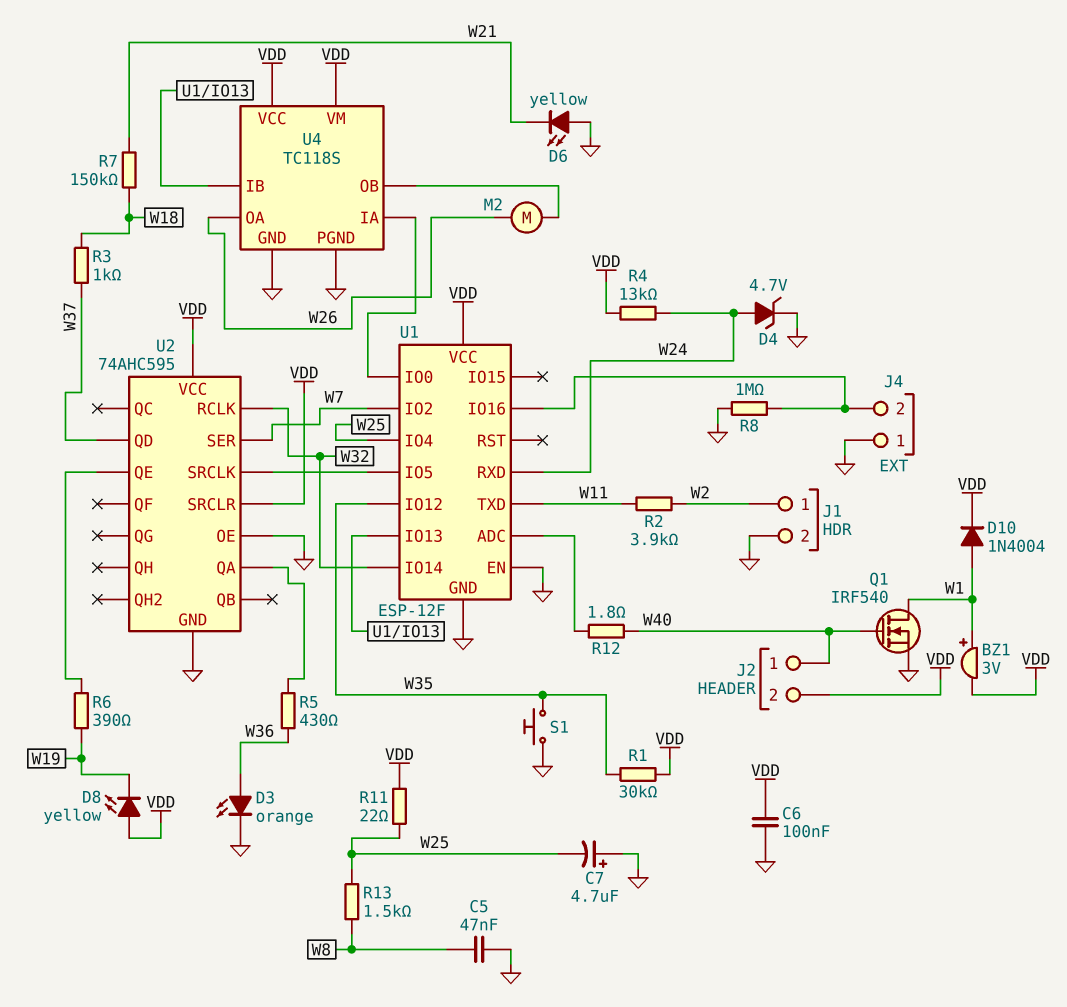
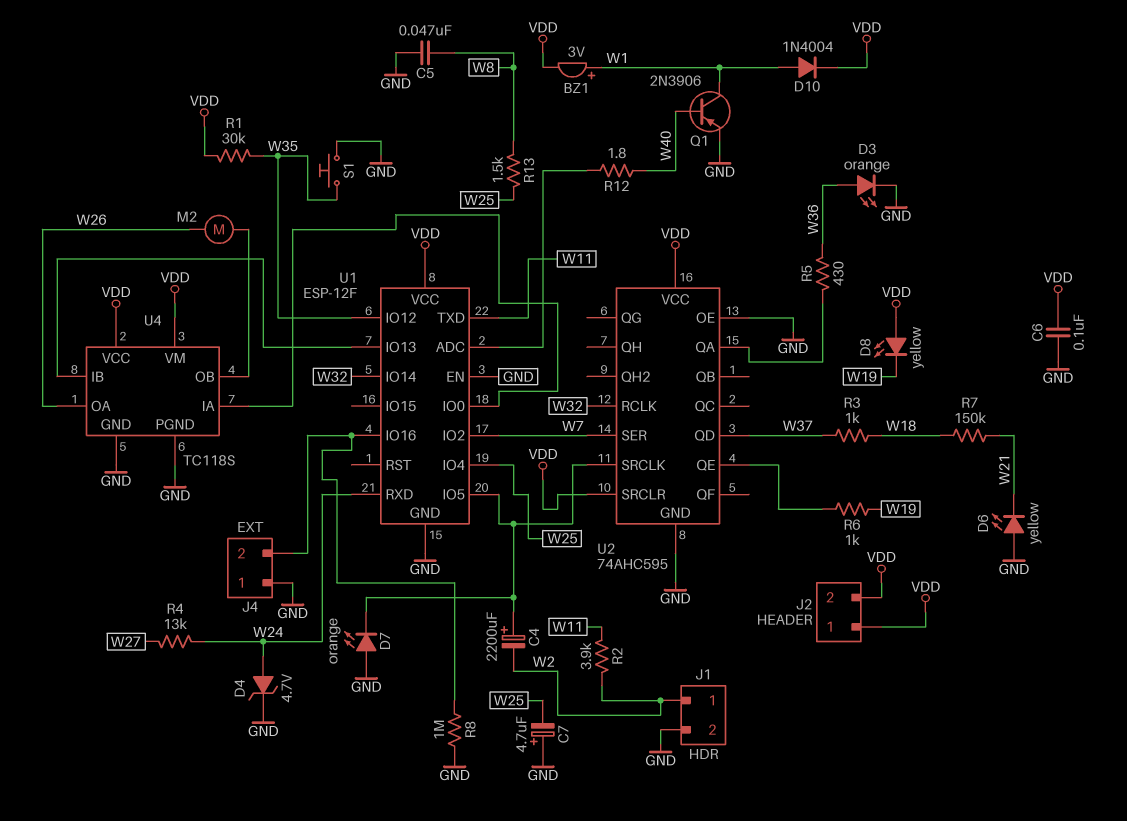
C4: none -> 2200uF (plus U1/IO5, minus W2)
D7: none -> LED orange (A GND, K U1/IO5)
J2 pin 1: W40 -> VDD
Q1: NMOS IRF540 (G W40, D W1, S GND) -> PNP 2N3906 (B W40, C W1, E GND)
R4: 13k (VDD, W24) -> 13k (W24, W27)
R6: 390 (U2/QE, W19) -> 1k (U2/QE, W19)
R11: 22 (VDD, W25) -> none

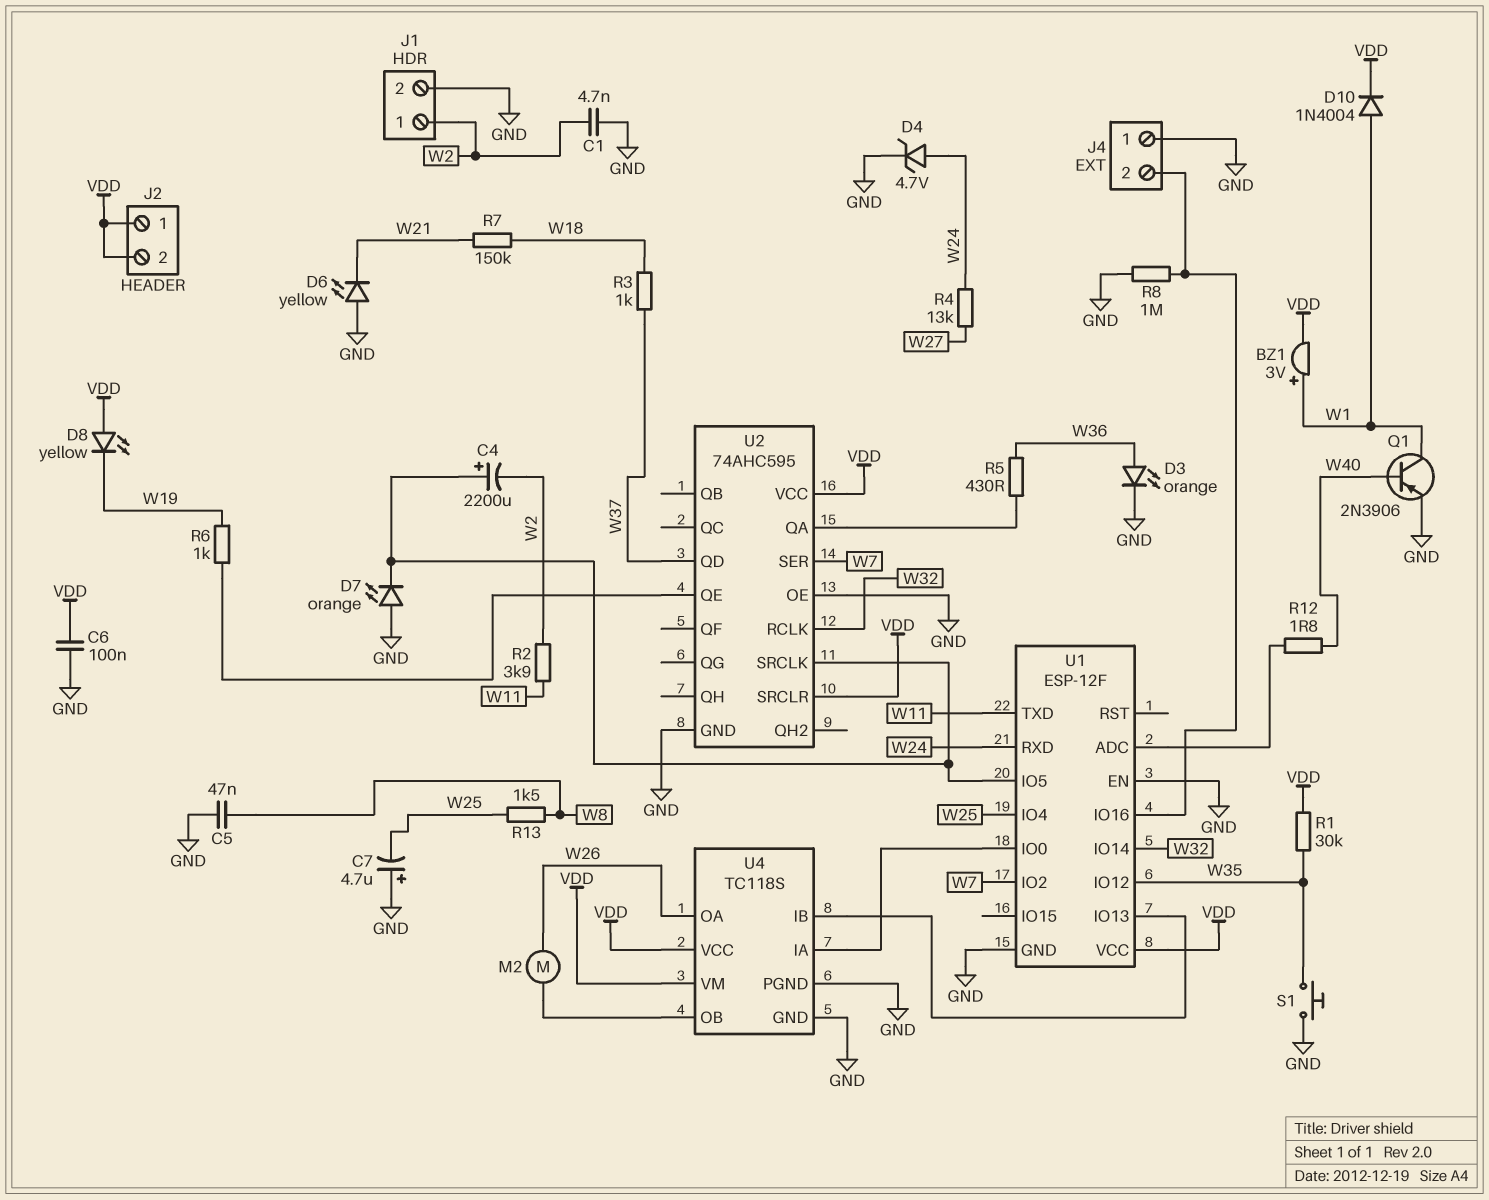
C1: none -> 4.7nF (GND, W2)

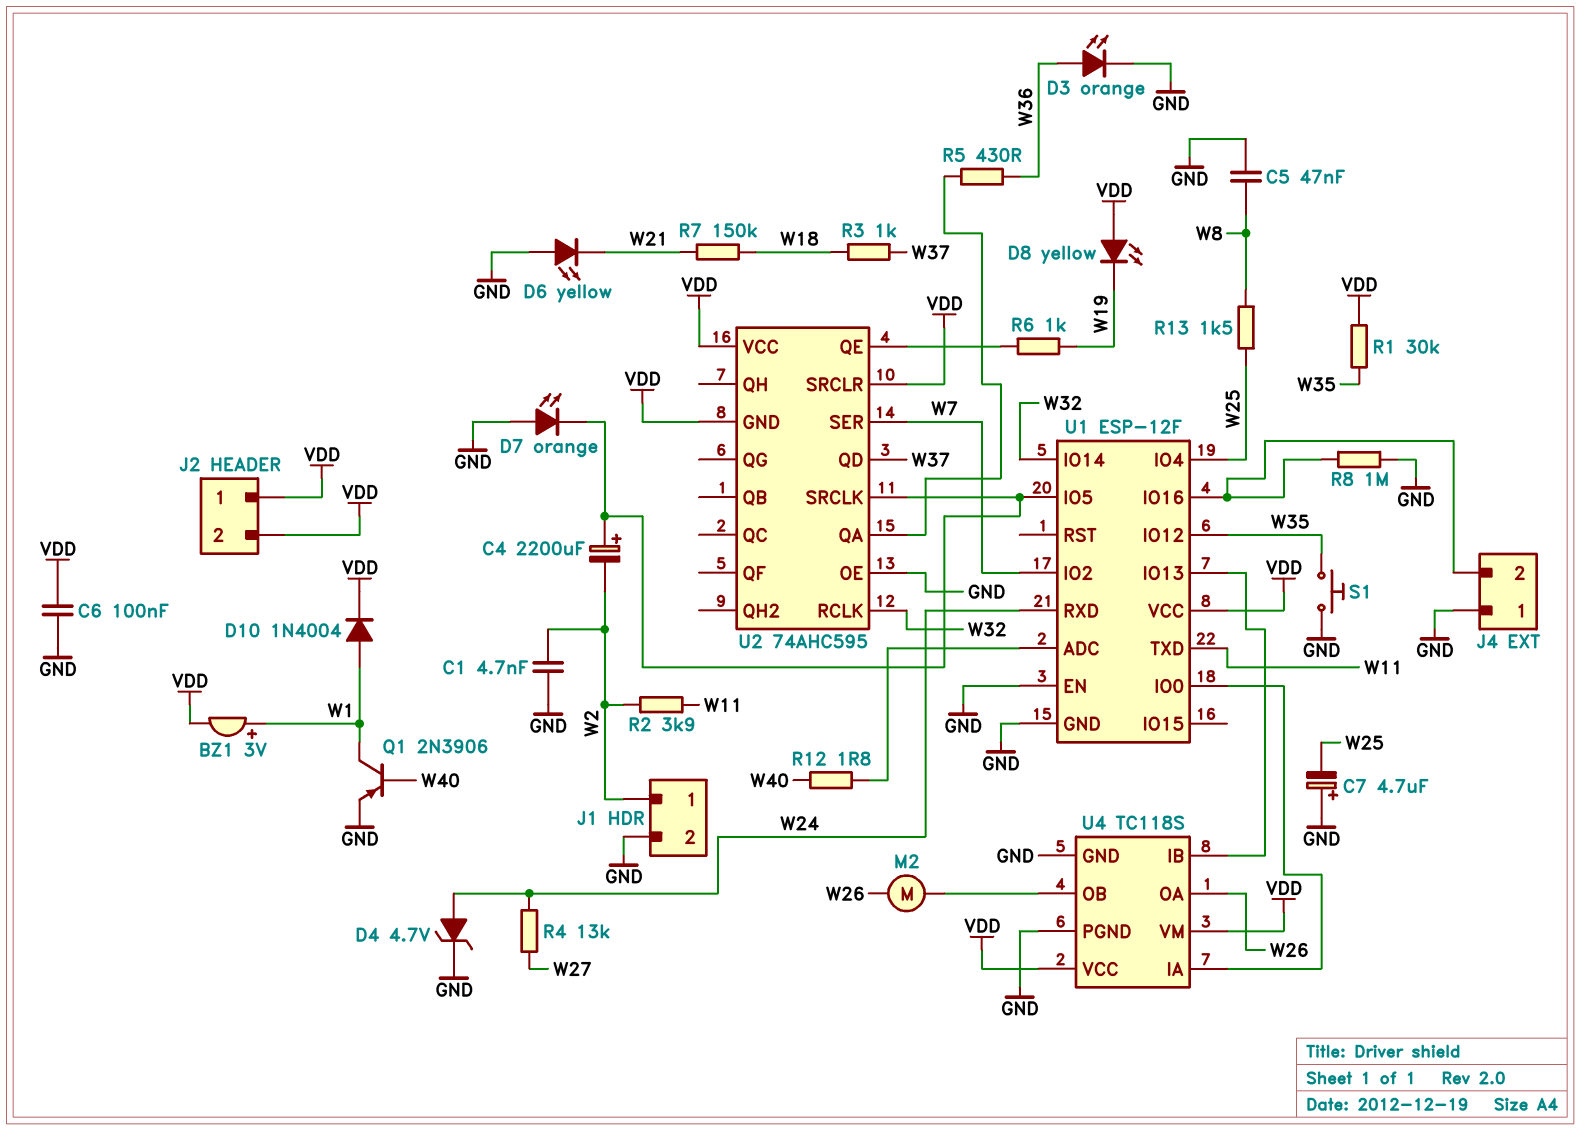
U2 pin GND: GND -> VDD

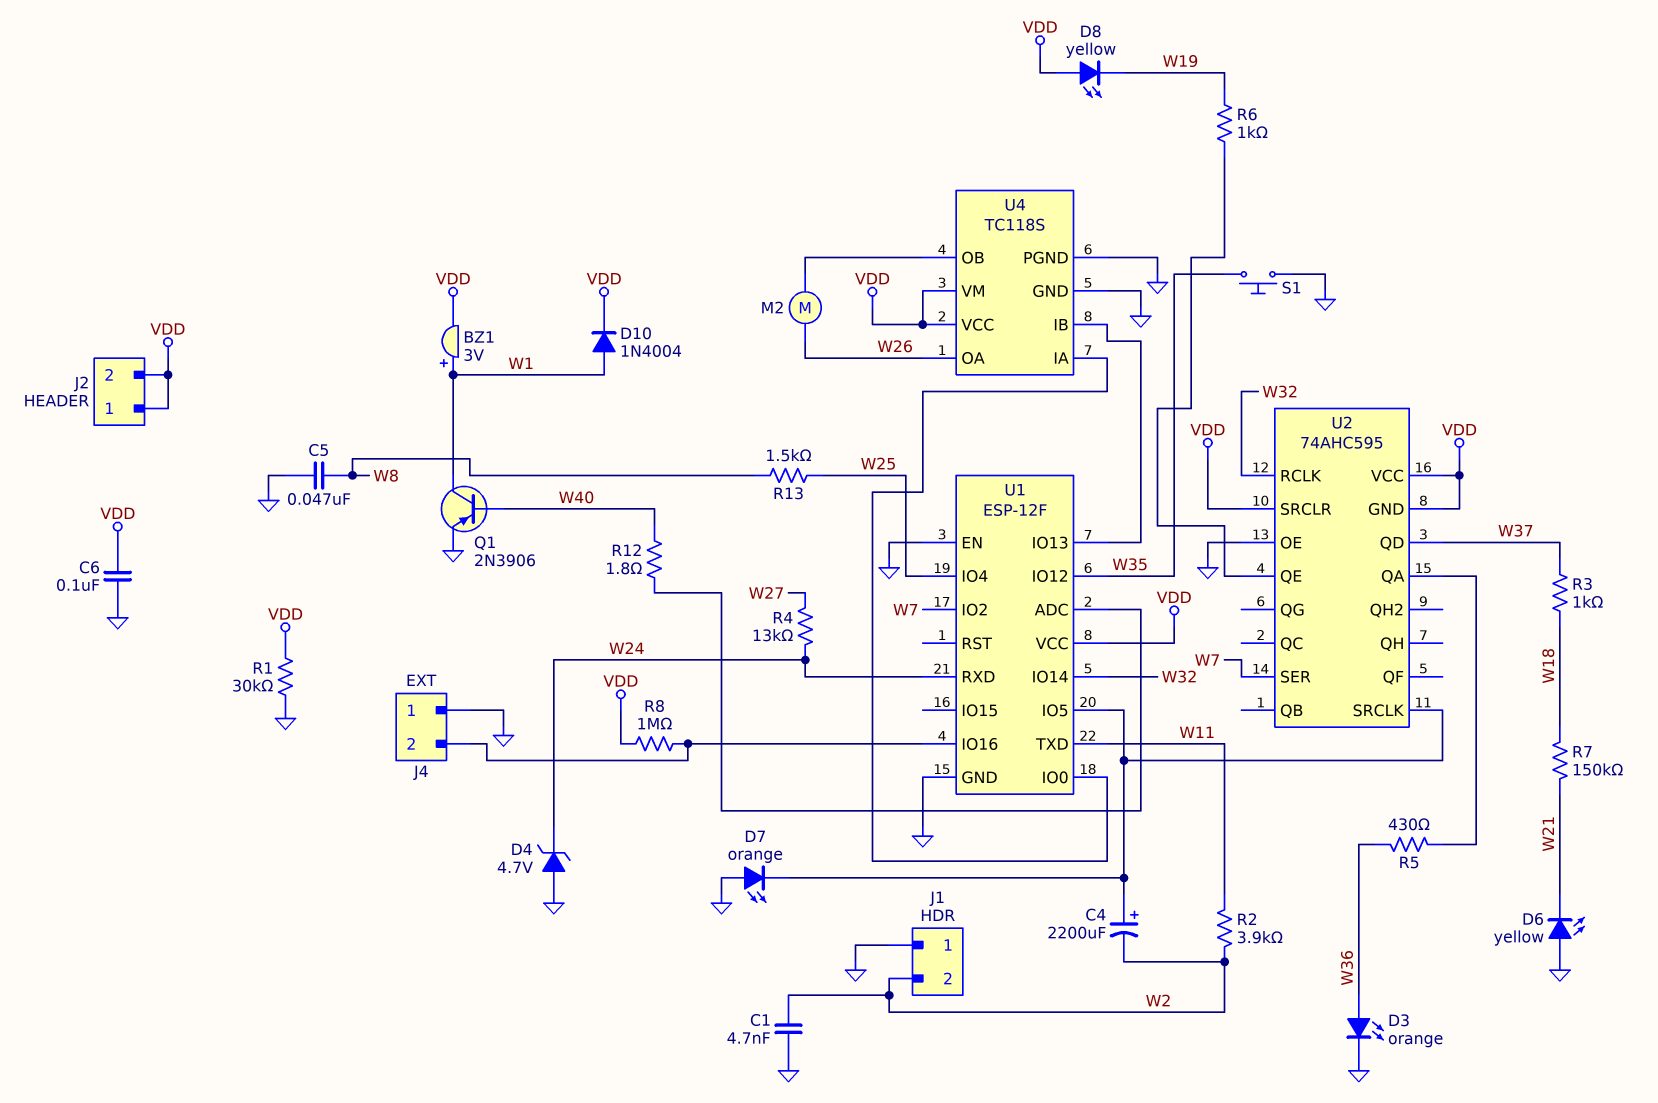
C7: 4.7uF (plus GND, minus W25) -> none
D4: zener 4.7V (A W24, K GND) -> zener 4.7V (A GND, K W24)
J1 pin 1: W2 -> GND
J1 pin 2: GND -> W2
R1: 30k (VDD, W35) -> 30k (GND, VDD)
R8: 1M (GND, J4/2) -> 1M (J4/2, VDD)

